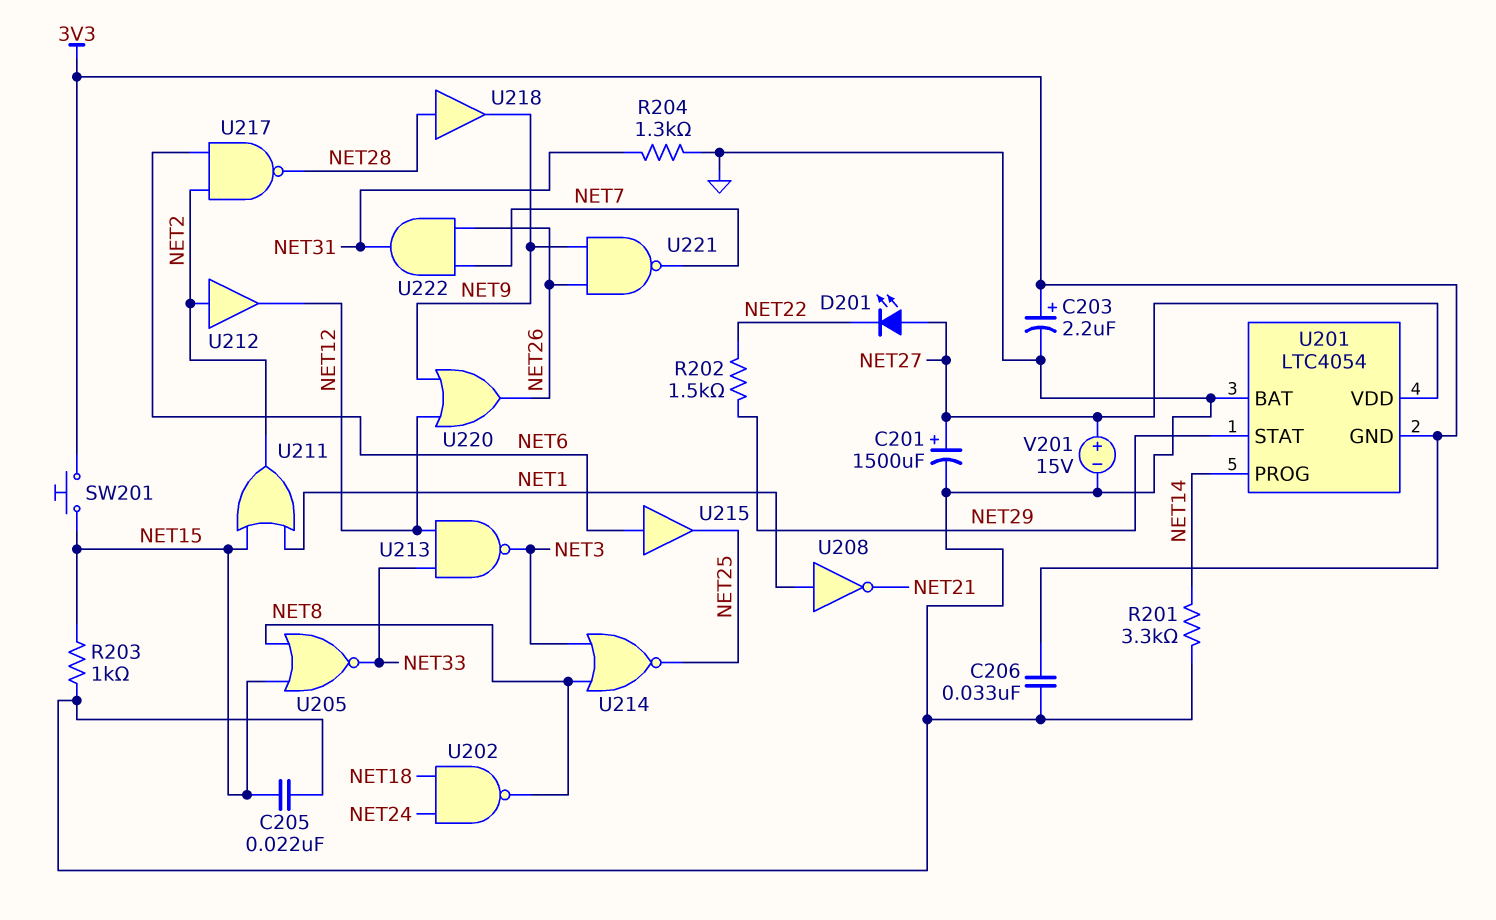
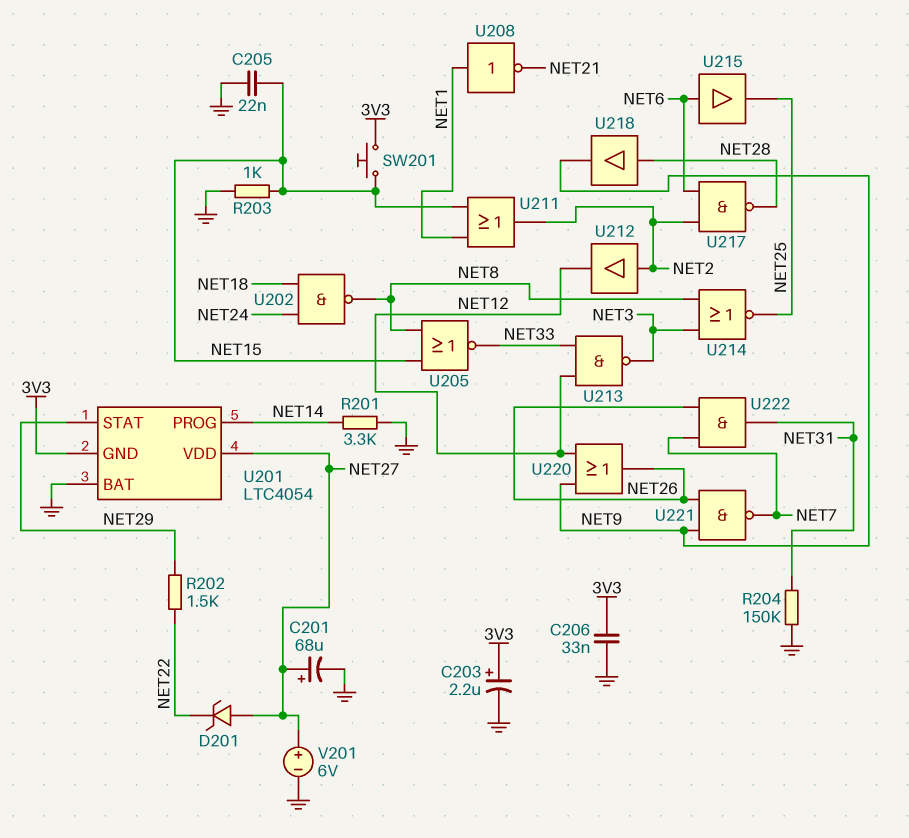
C201: 1500uF (plus NET27, minus GND) -> 68uF (plus NET27, minus GND)
D201: LED (A NET27, K NET22) -> zener (A NET27, K NET22)
R204: 1.3k (GND, NET31) -> 150k (GND, NET31)
V201: 15V (plus NET27, minus GND) -> 6V (plus NET27, minus GND)

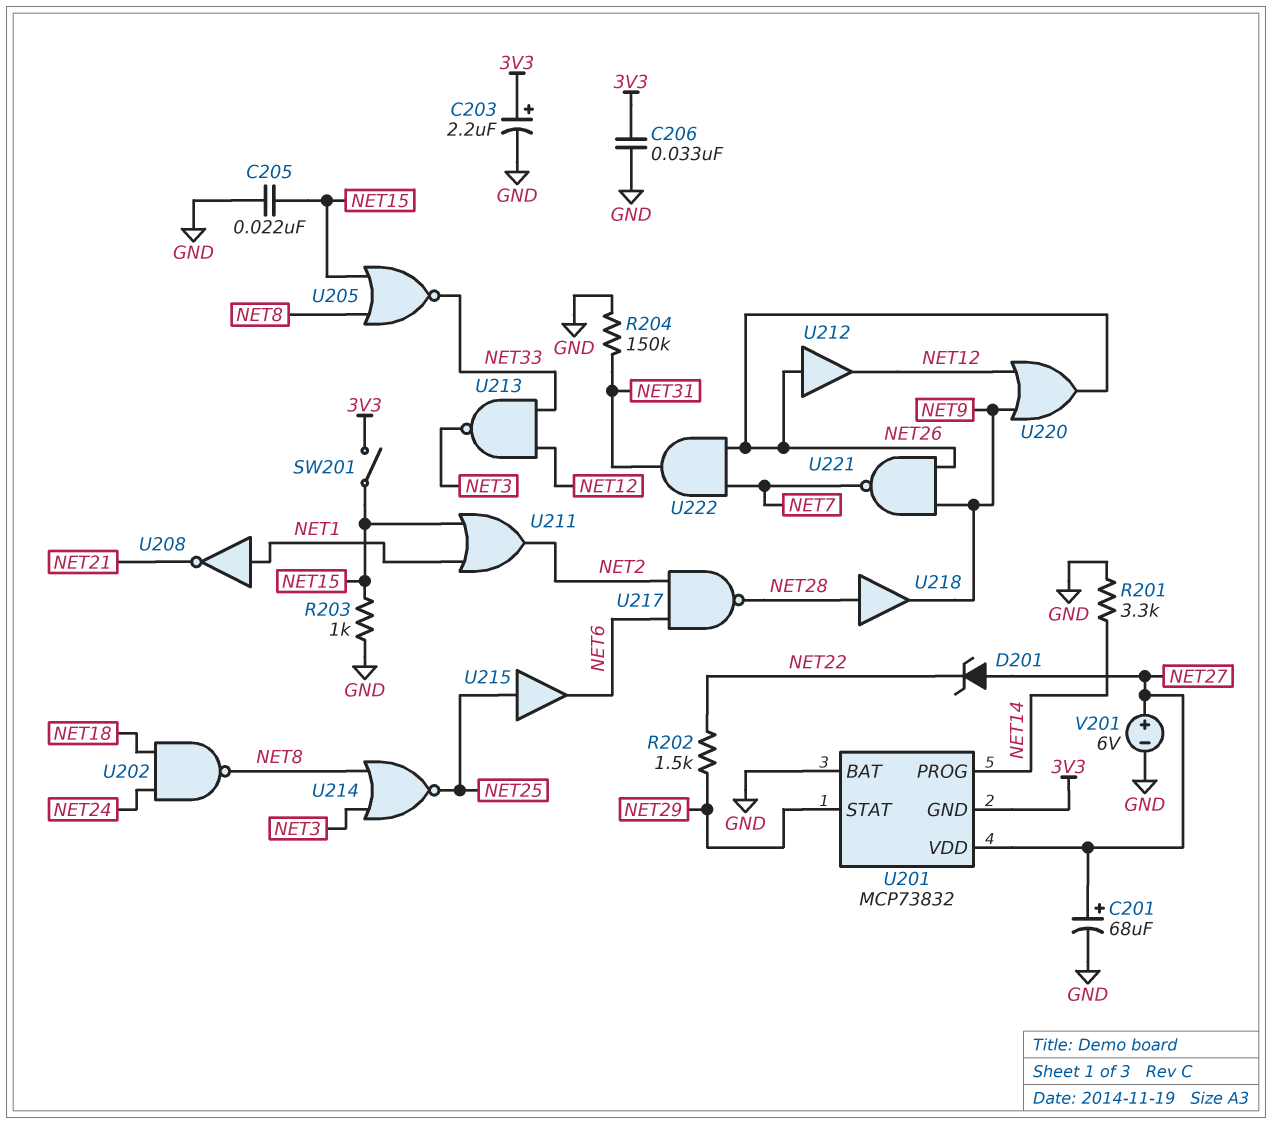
SW201: button (3V3, NET15) -> switch (3V3, NET15)
U201: LTC4054 -> MCP73832
U212: buffer (in NET2, out NET12) -> buffer (in NET26, out NET12)
U215: buffer (in NET6, out NET25) -> buffer (in NET25, out NET6)

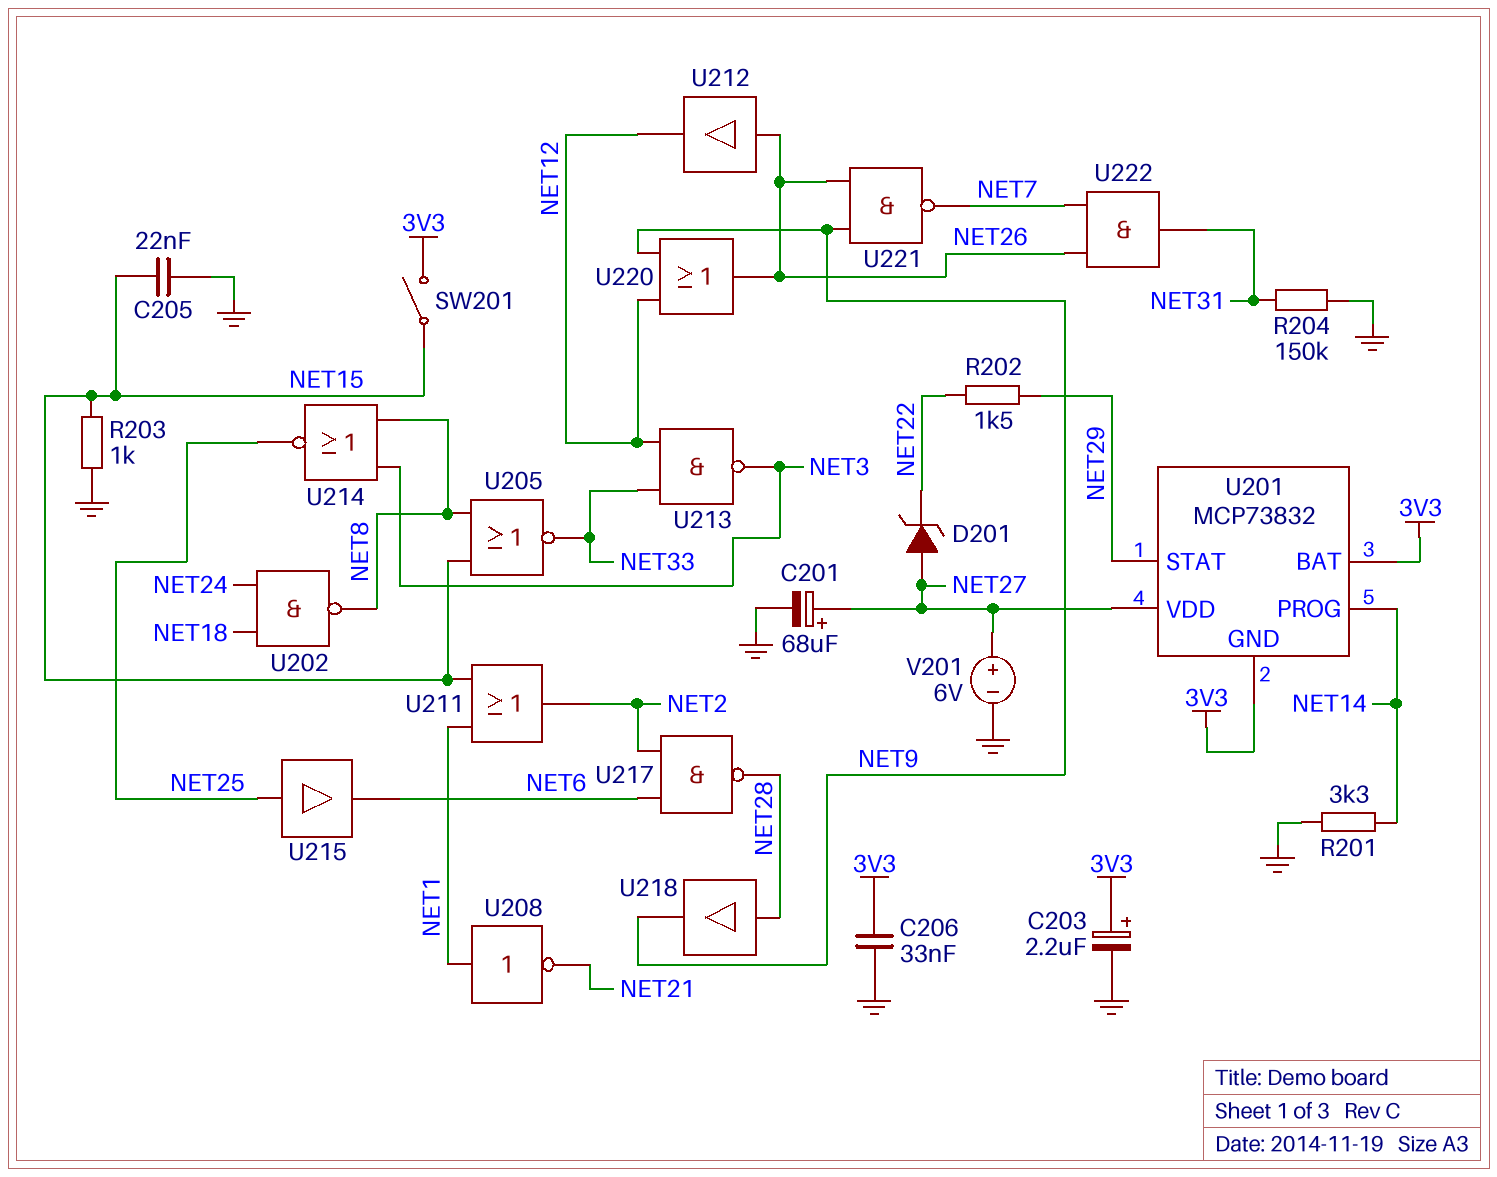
U201 pin BAT: GND -> 3V3

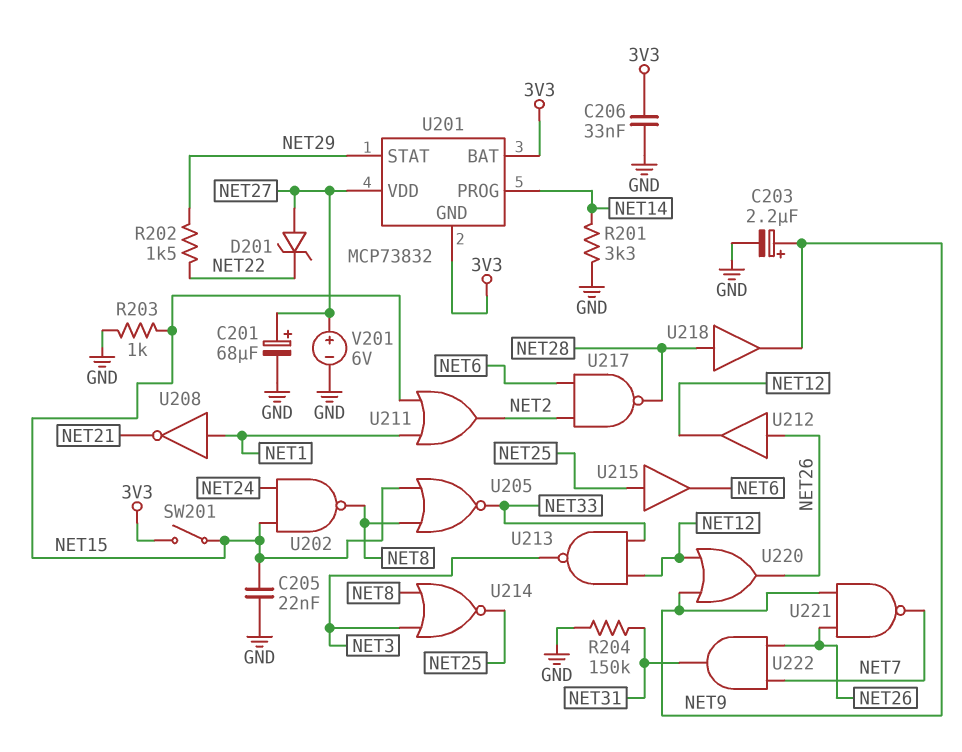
C203: 2.2uF (plus 3V3, minus GND) -> 2.2uF (plus NET9, minus GND)
U202: NAND (in NET18, in NET24, out NET8) -> NAND (in NET15, in NET24, out NET8)

